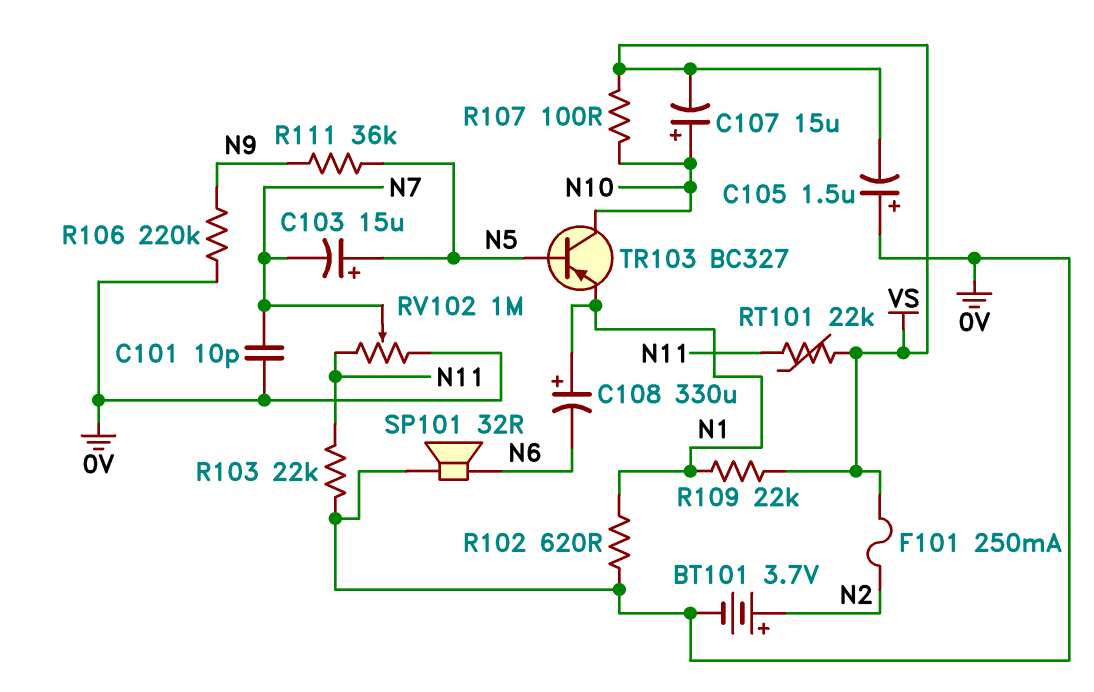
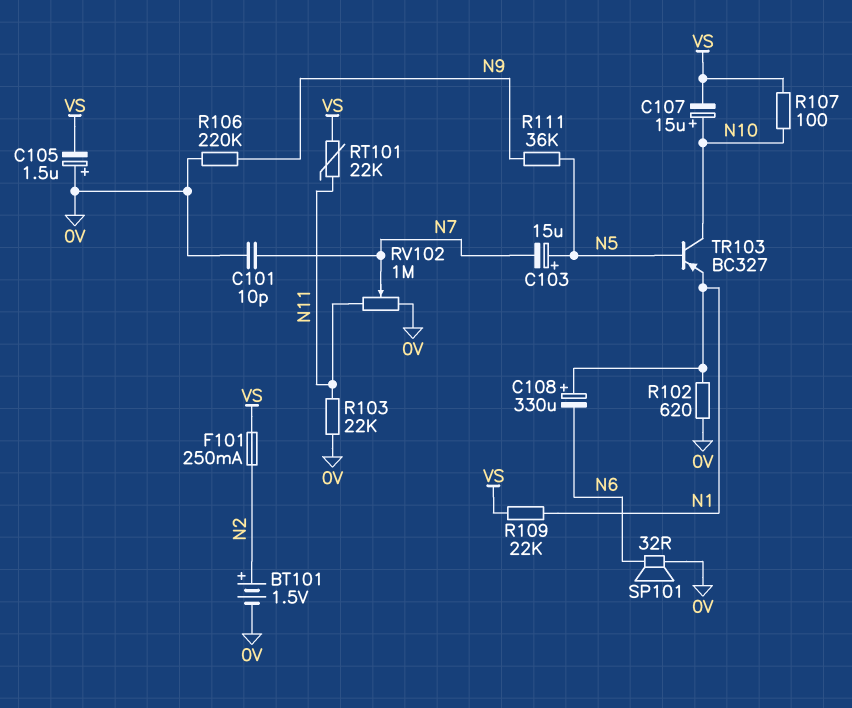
BT101: 3.7V (plus N2, minus 0V) -> 1.5V (plus N2, minus 0V)

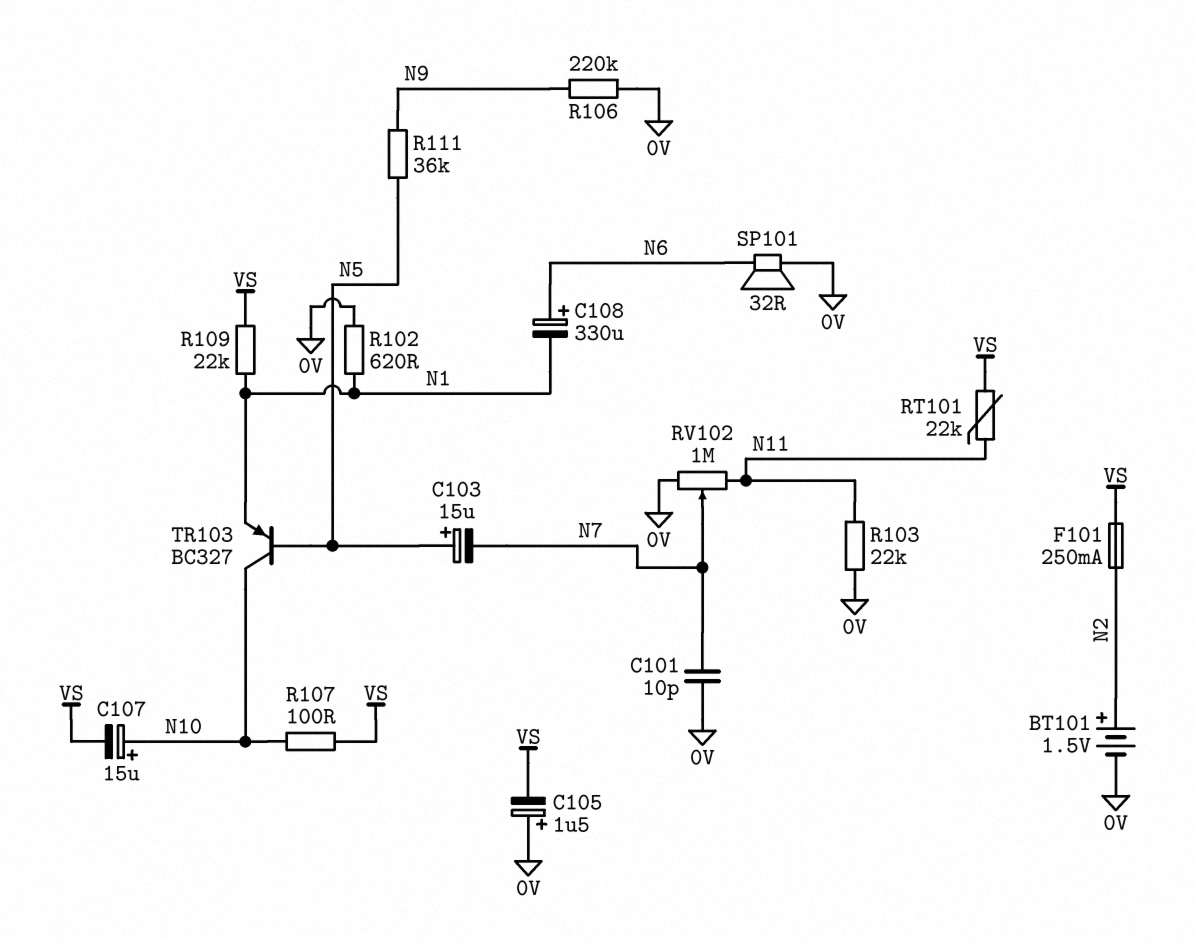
C108: 330uF (plus N1, minus N6) -> 330uF (plus N6, minus N1)

